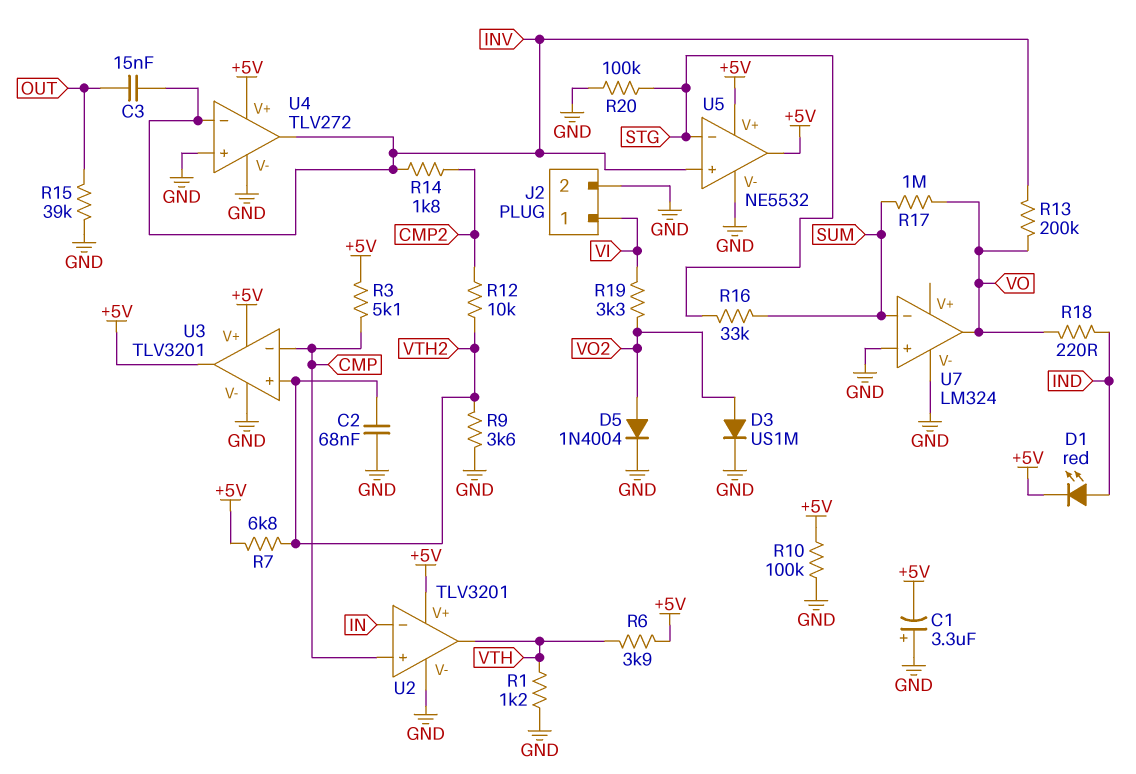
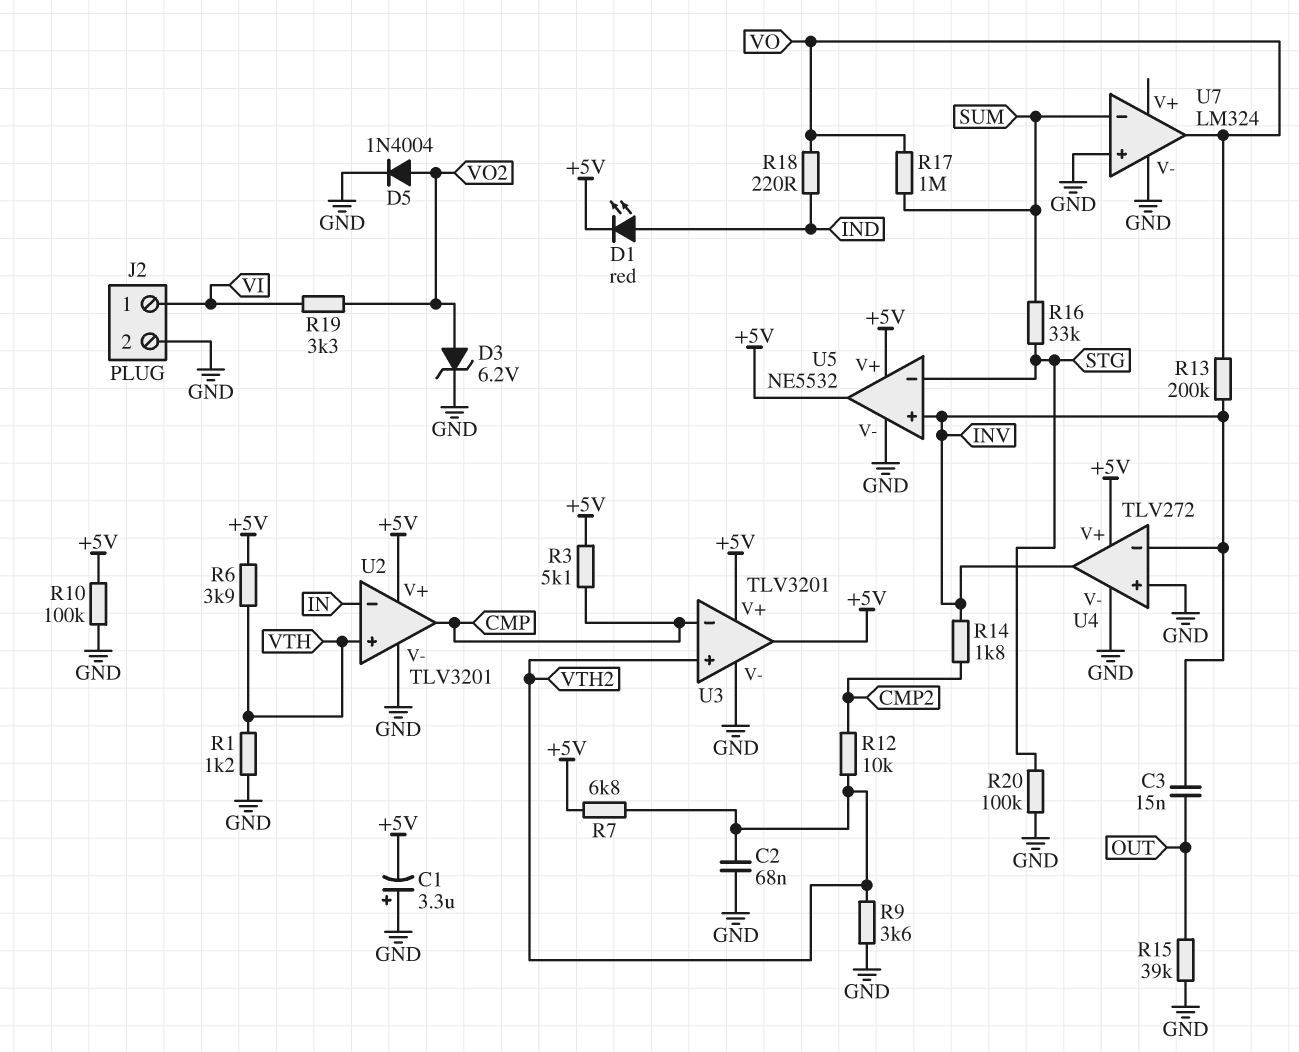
D3: diode US1M (A VO2, K GND) -> zener 6.2V (A VO2, K GND)
U2 pin in+: CMP -> VTH
U2 pin out: VTH -> CMP

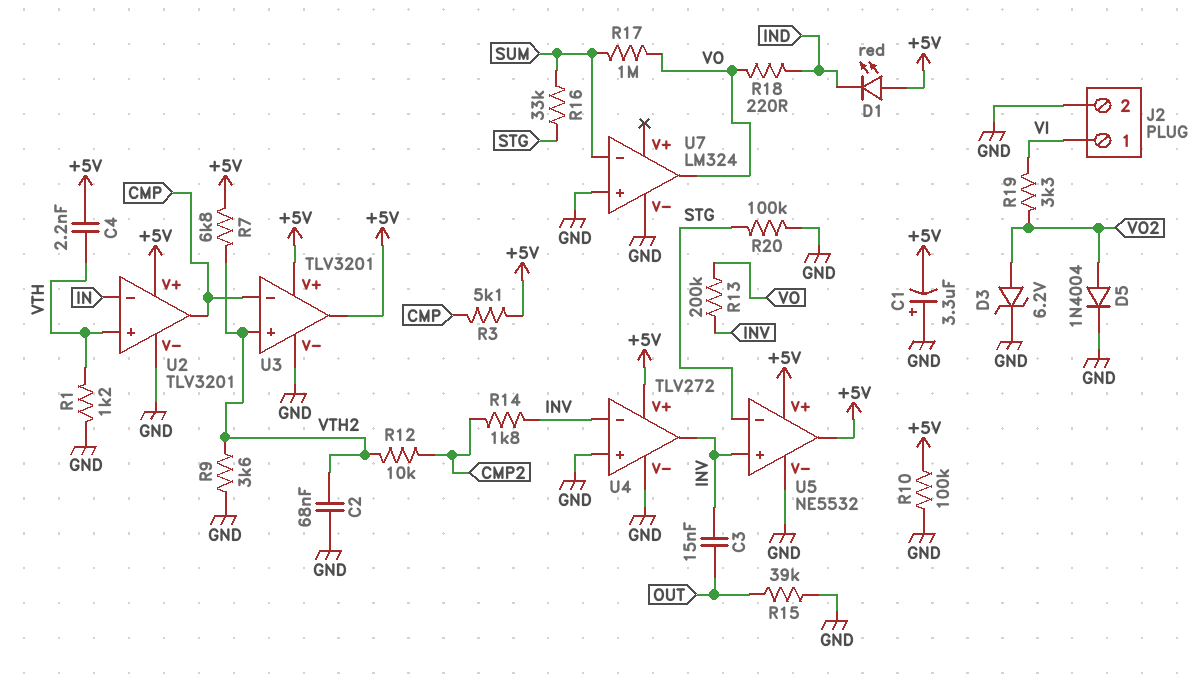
C4: none -> 2.2nF (+5V, VTH)
D1: LED red (A IND, K +5V) -> LED red (A +5V, K IND)
R6: 3.9k (+5V, VTH) -> none

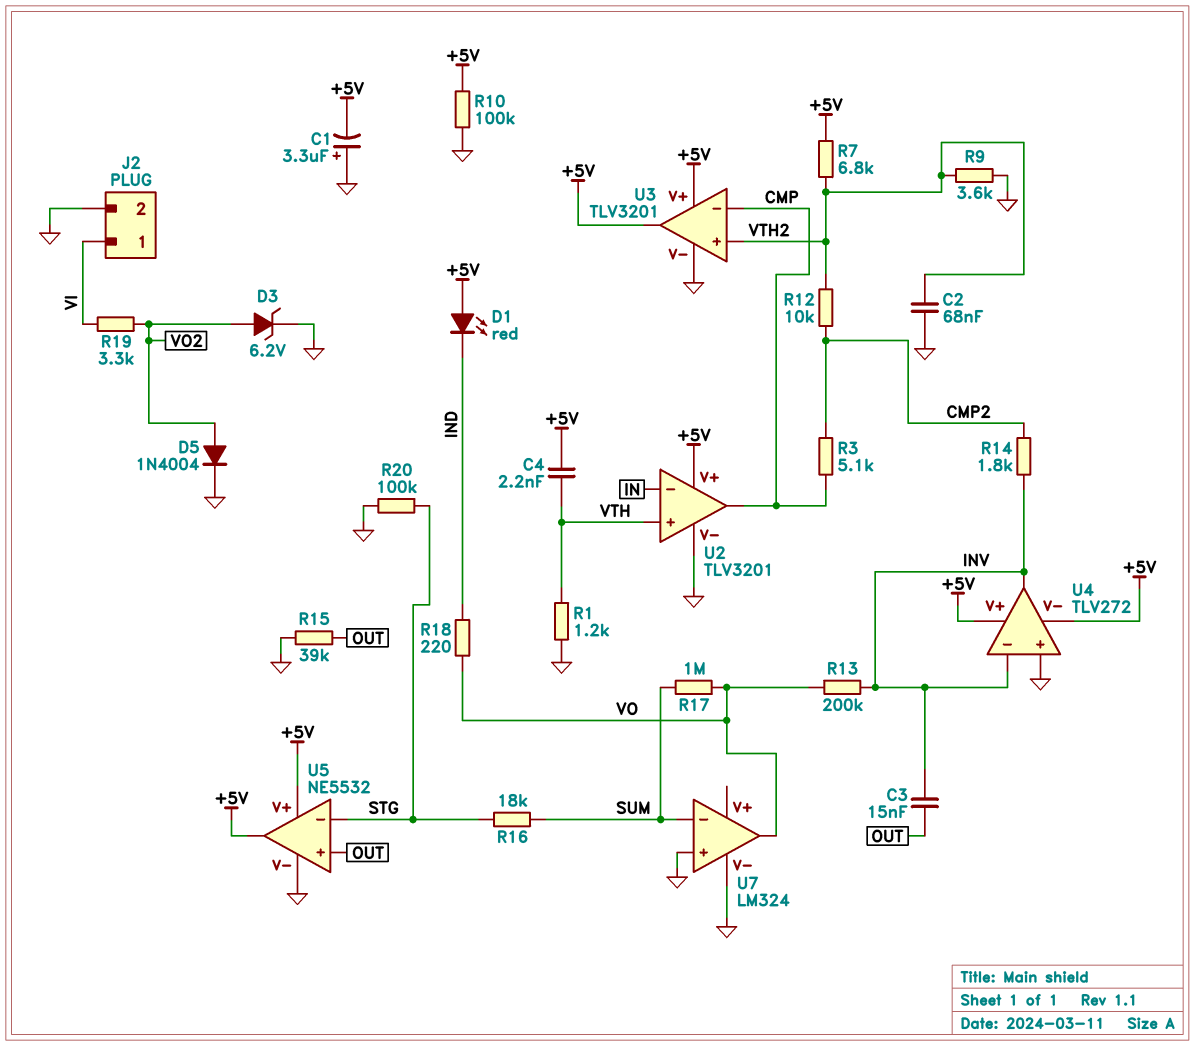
R3: 5.1k (+5V, CMP) -> 5.1k (CMP, CMP2)
R16: 33k (STG, SUM) -> 18k (STG, SUM)
U4 pin V-: GND -> +5V
U5 pin in+: INV -> OUT

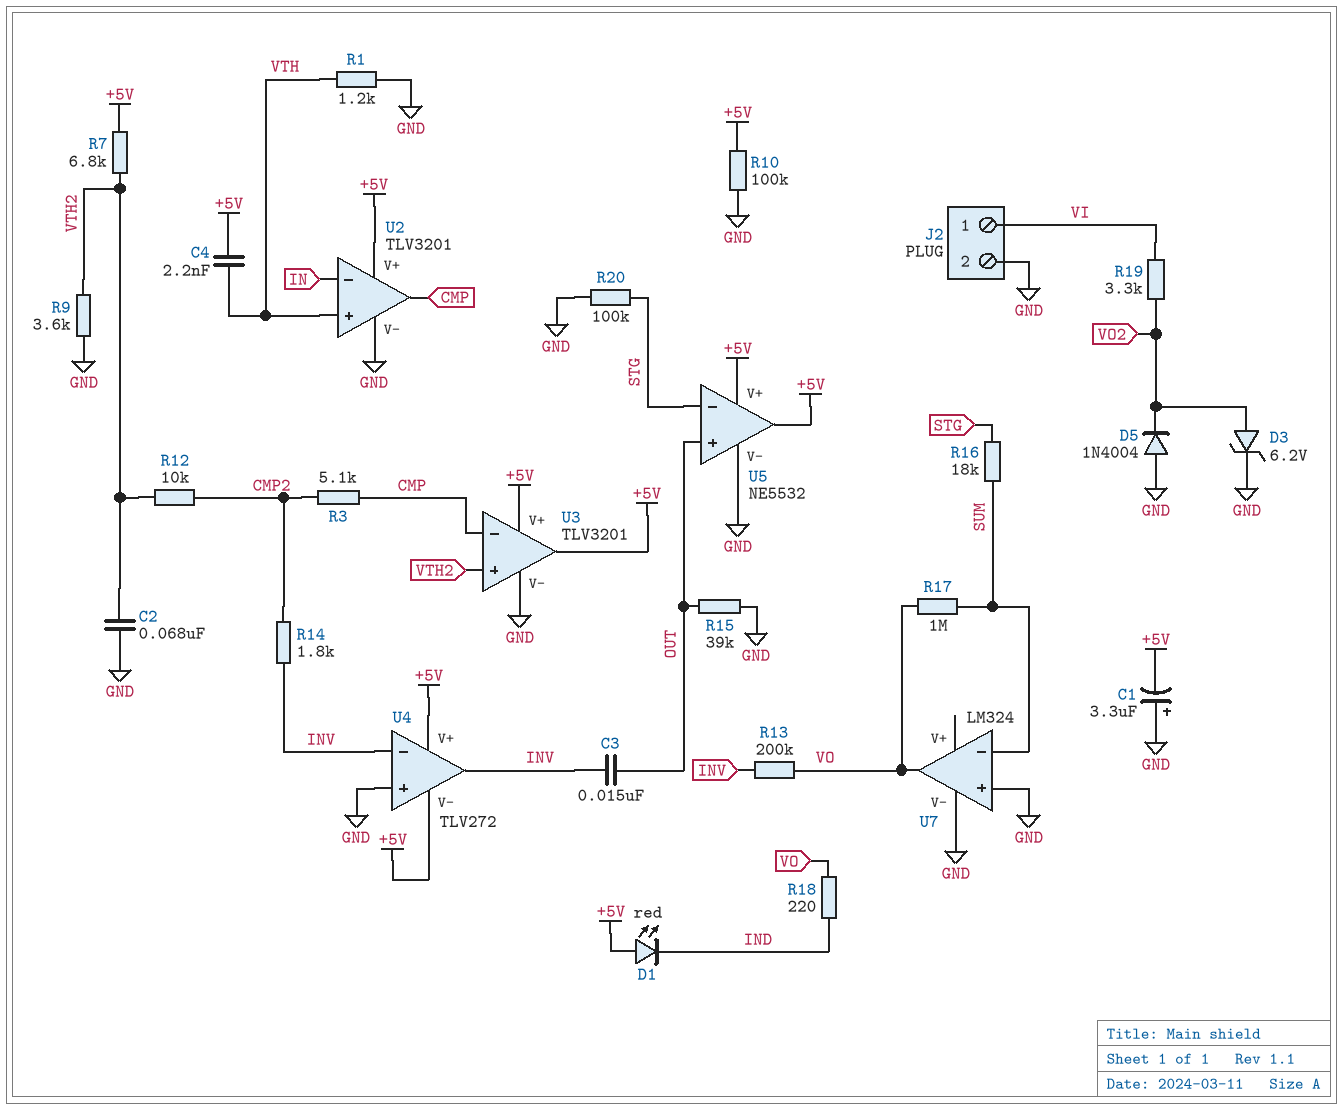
D5: diode 1N4004 (A VO2, K GND) -> diode 1N4004 (A GND, K VO2)

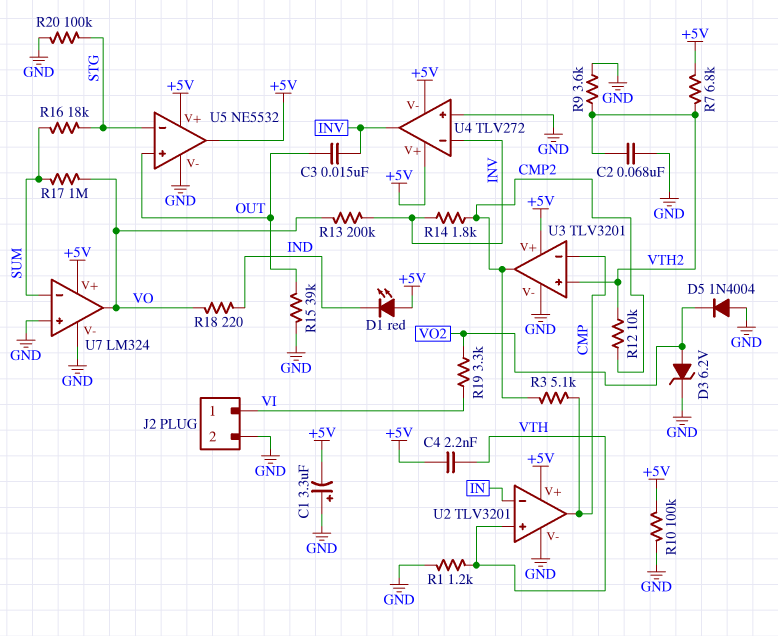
U3 pin out: +5V -> CMP2
U7 pin V+: none -> +5V

